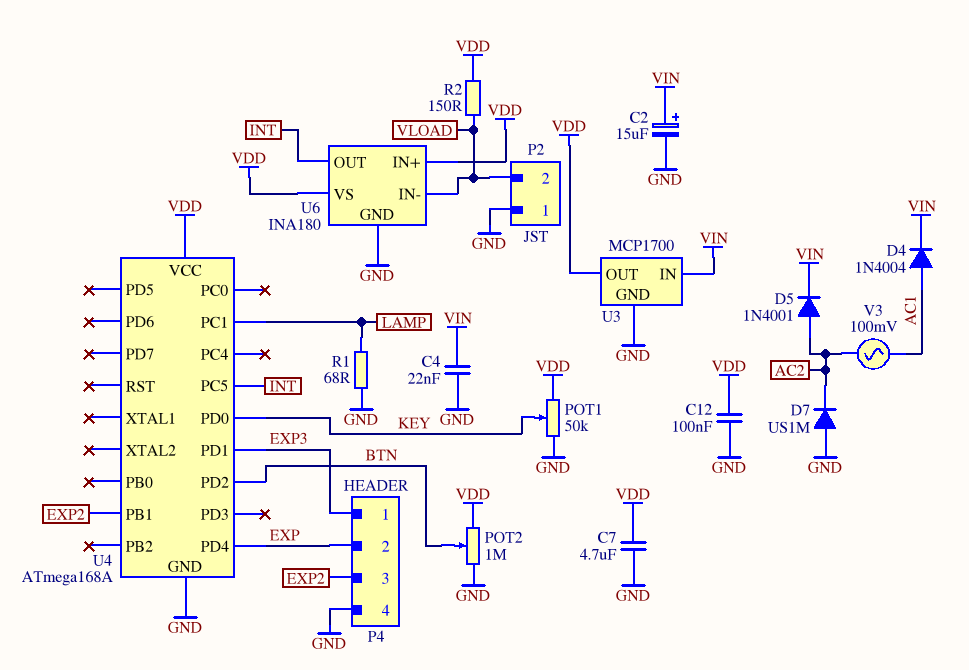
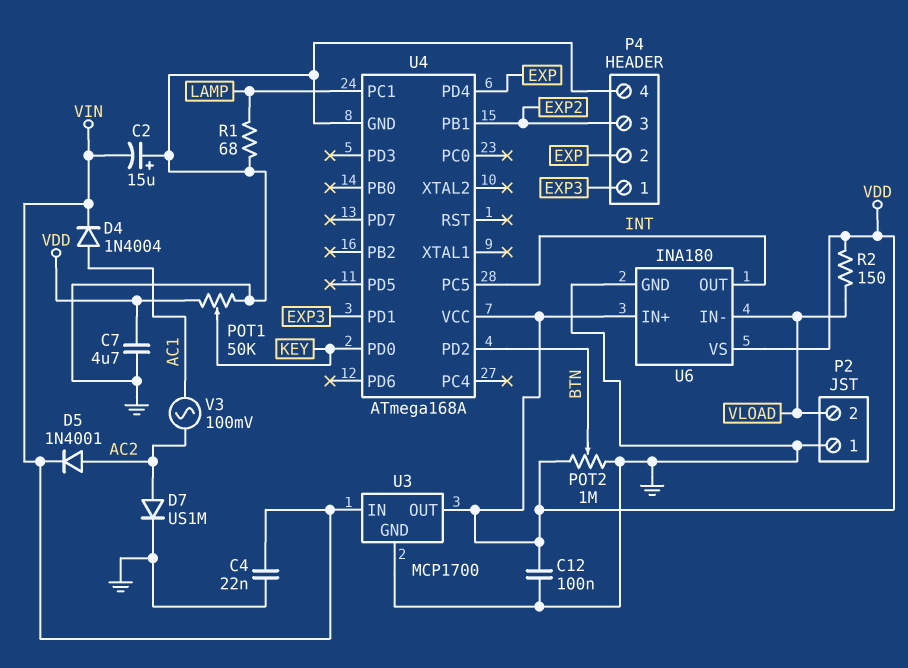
C2: 15uF (plus VIN, minus GND) -> 15uF (plus GND, minus VIN)
D7: diode US1M (A GND, K AC2) -> diode US1M (A AC2, K GND)

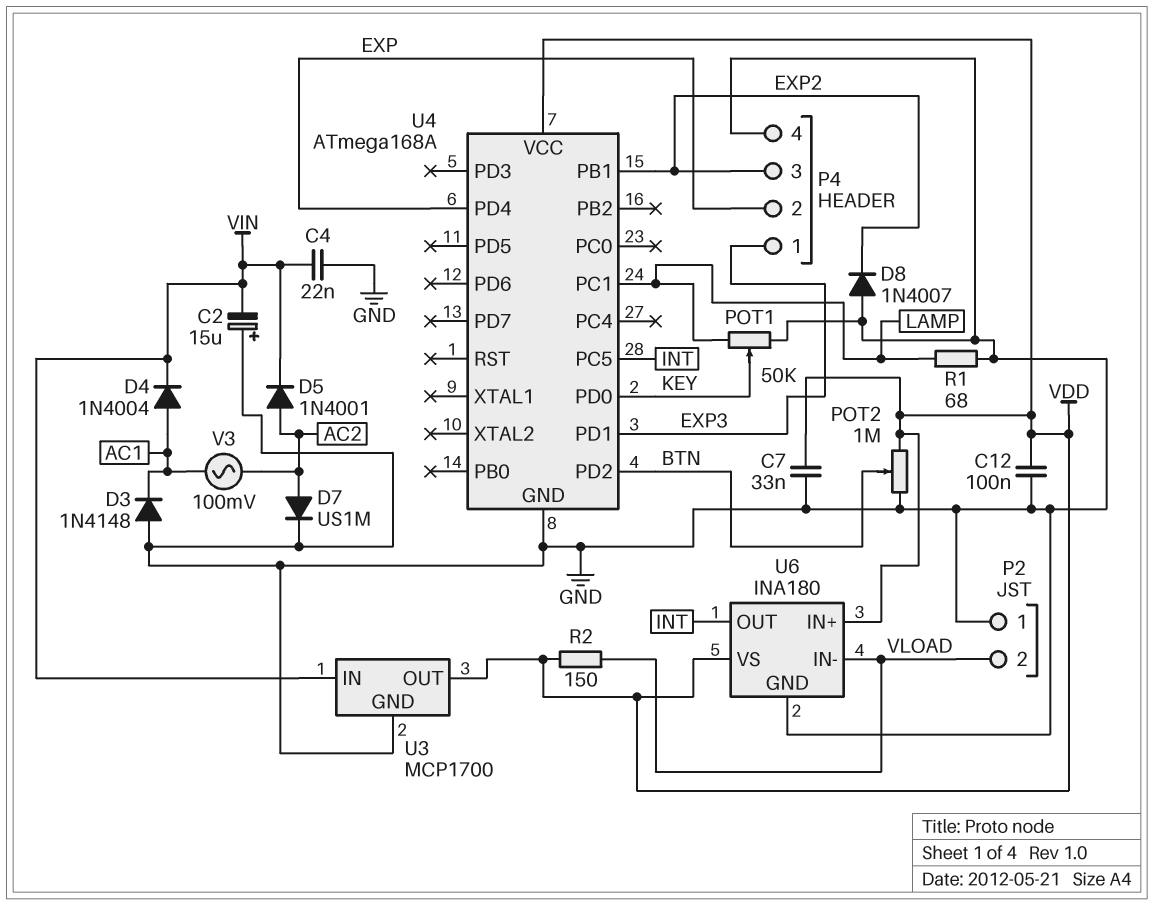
C7: 4.7uF (GND, VDD) -> 33nF (GND, VDD)
D3: none -> diode 1N4148 (A GND, K AC1)
D8: none -> diode 1N4007 (A GND, K EXP2)
POT1: 50k (GND, VDD, wiper KEY) -> 50k (GND, LAMP, wiper KEY)

